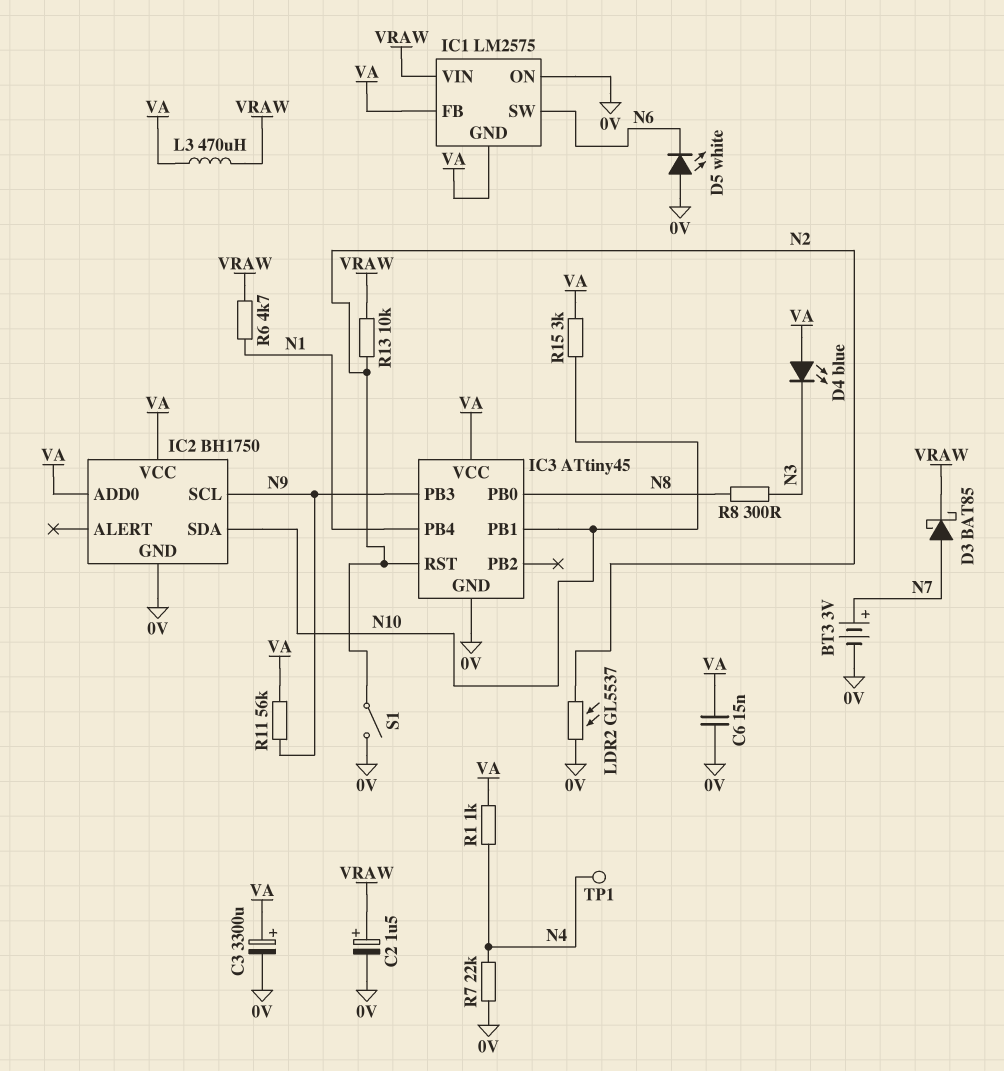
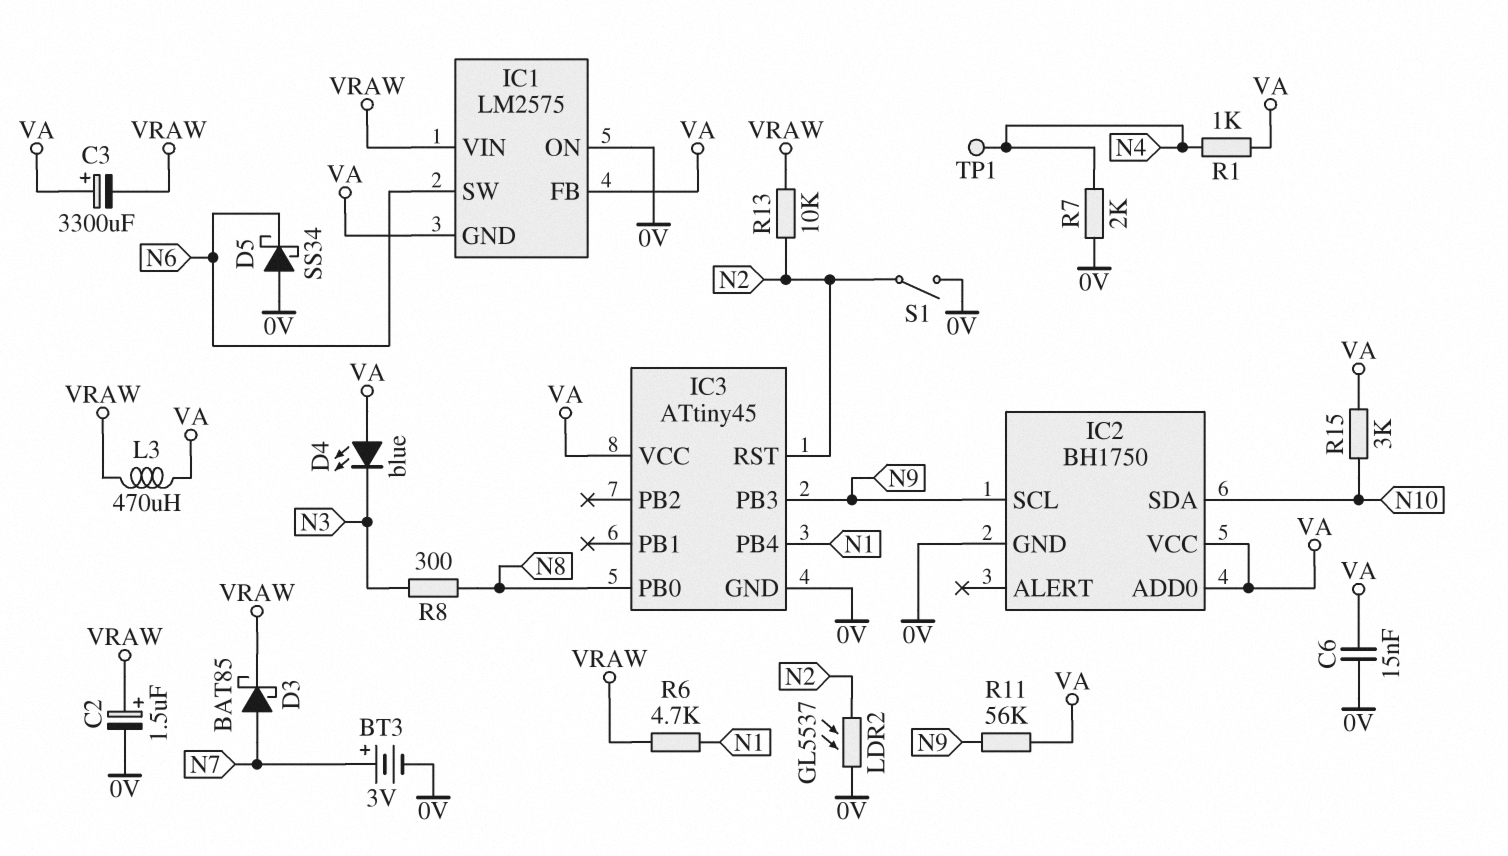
C3: 3300uF (plus VA, minus 0V) -> 3300uF (plus VA, minus VRAW)
D5: LED white (A 0V, K N6) -> schottky SS34 (A 0V, K N6)
IC3 pin PB1: N10 -> none
R7: 22k (0V, N4) -> 2k (0V, N4)

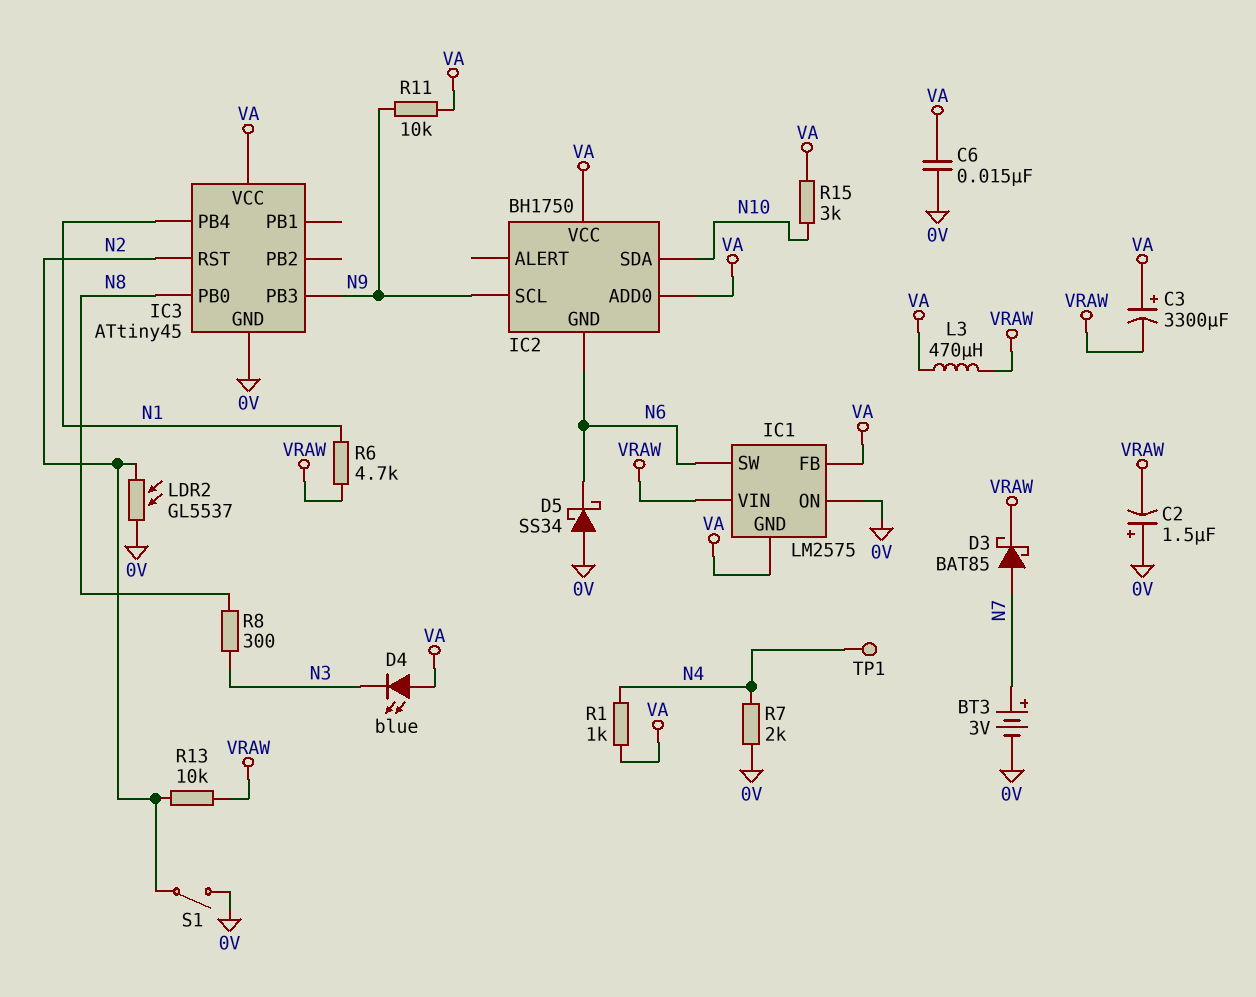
C2: 1.5uF (plus VRAW, minus 0V) -> 1.5uF (plus 0V, minus VRAW)
IC2 pin GND: 0V -> N6
R11: 56k (N9, VA) -> 10k (N9, VA)

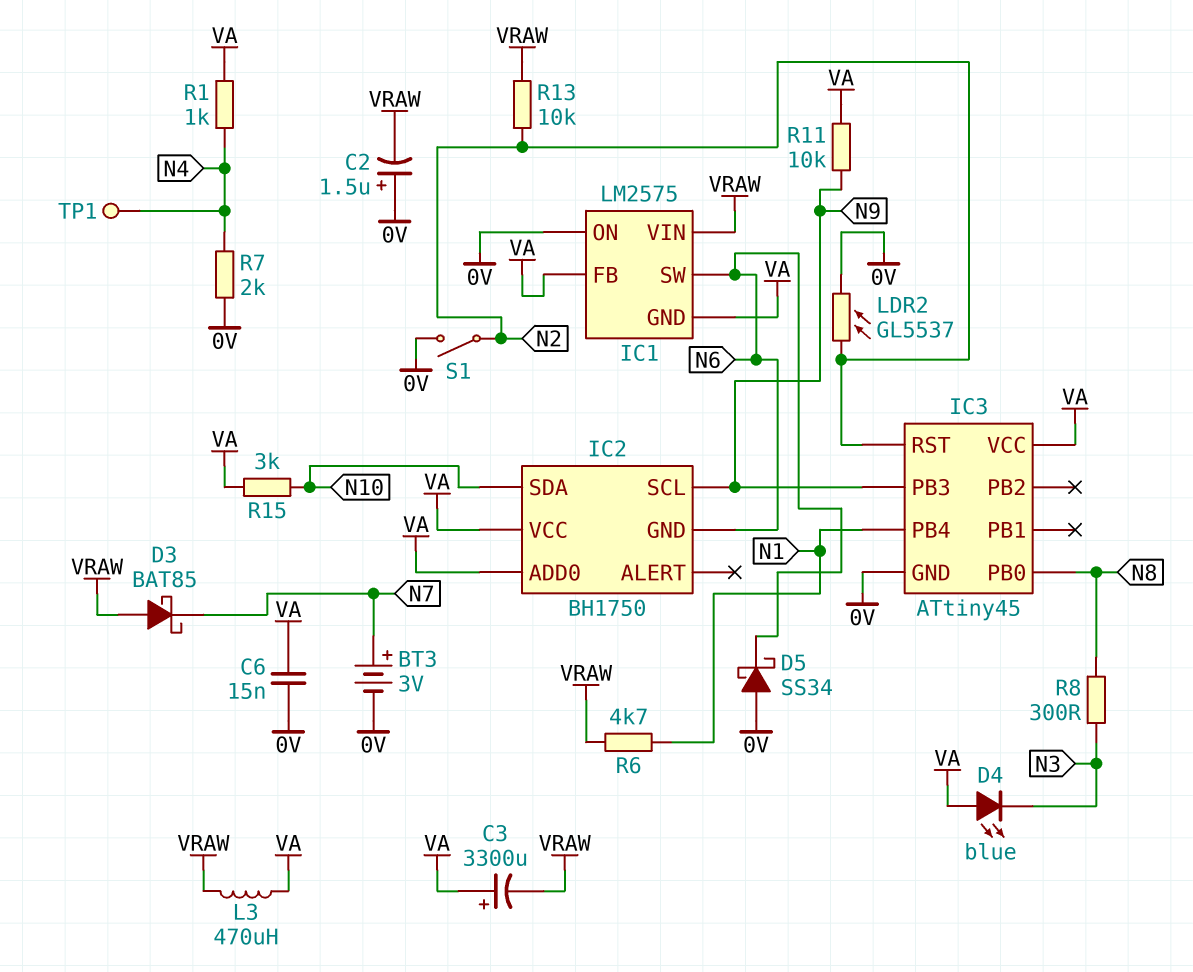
D3: schottky BAT85 (A N7, K VRAW) -> schottky BAT85 (A VRAW, K N7)

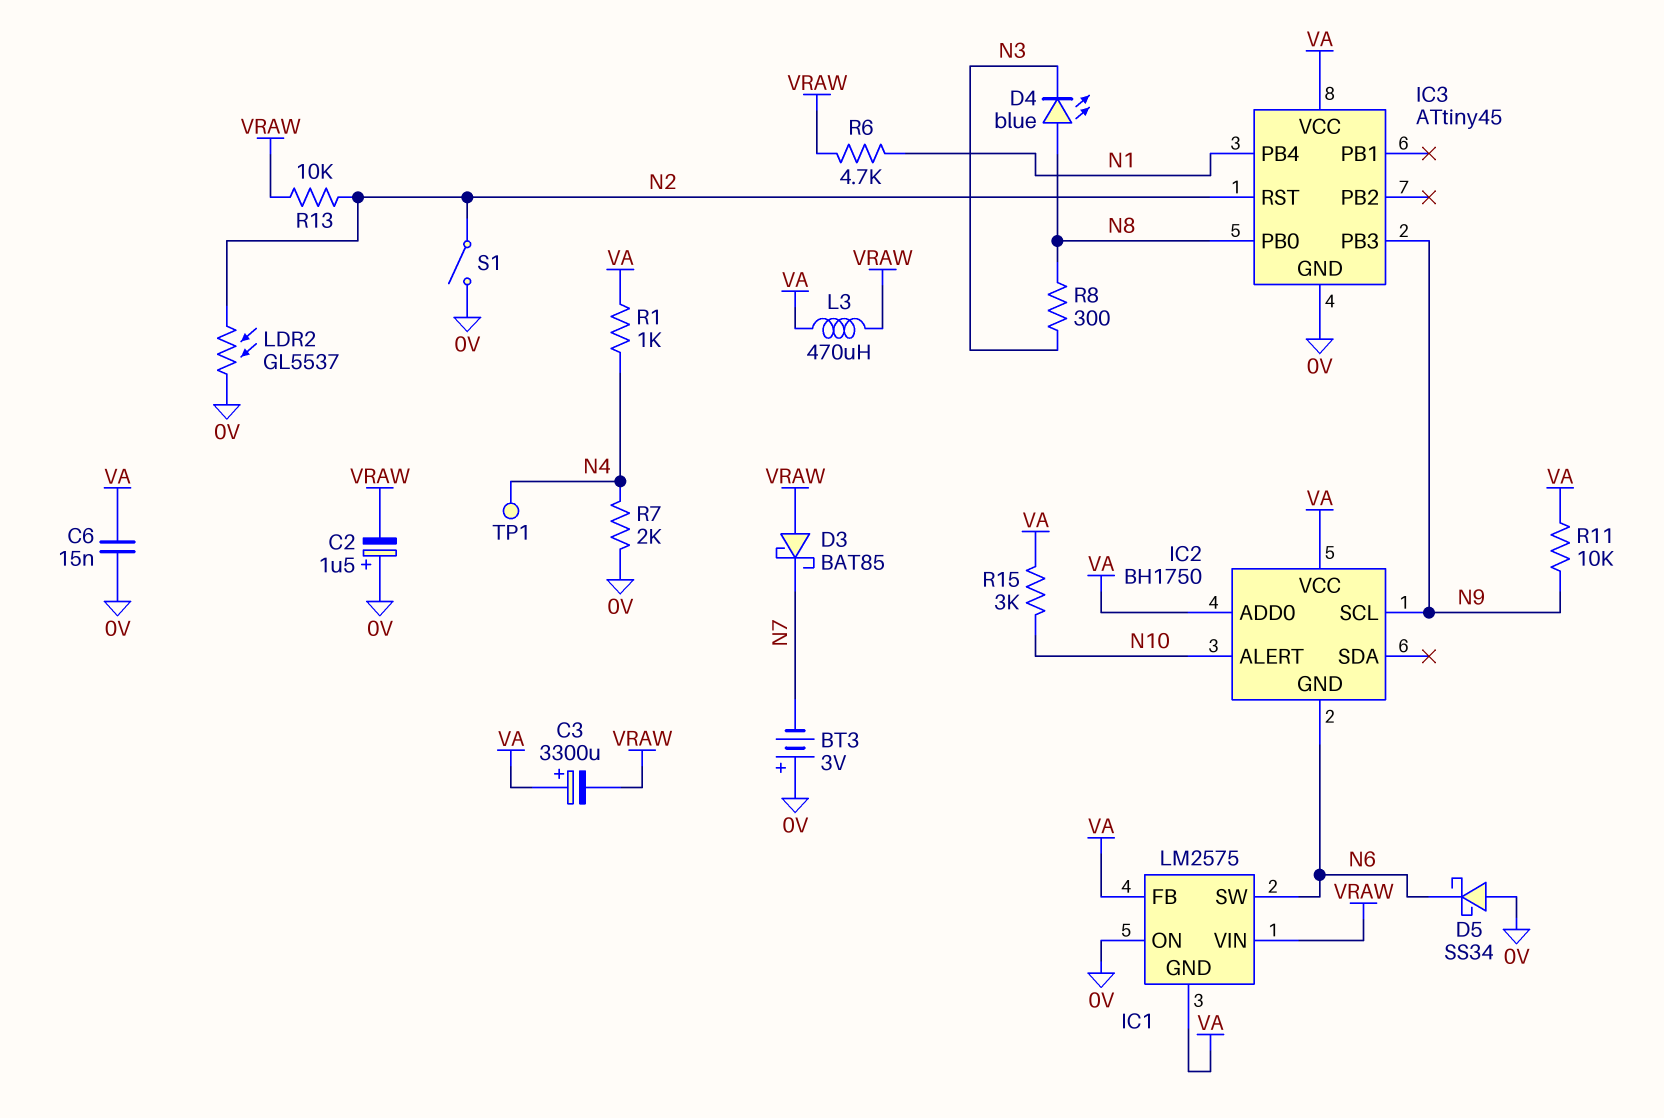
BT3: 3V (plus N7, minus 0V) -> 3V (plus 0V, minus N7)
D4: LED blue (A VA, K N3) -> LED blue (A N8, K N3)
IC2 pin ALERT: none -> N10
IC2 pin SDA: N10 -> none

